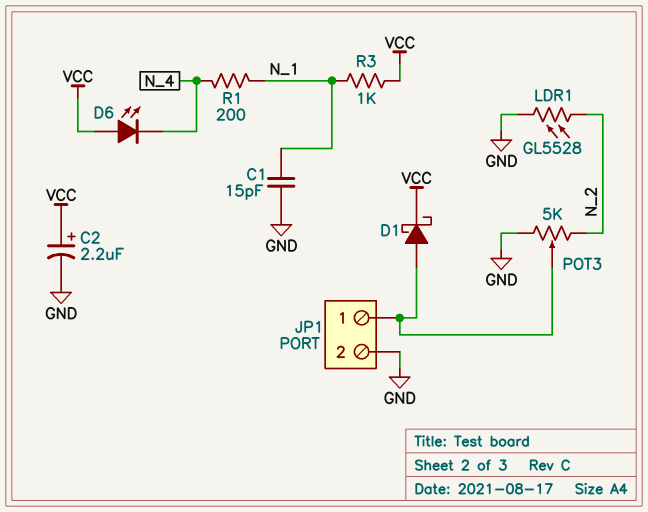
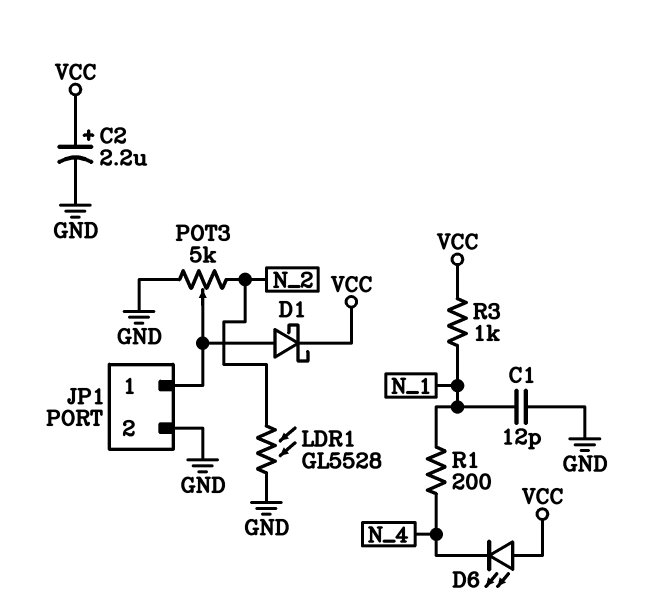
C1: 15pF (GND, N_1) -> 12pF (GND, N_1)

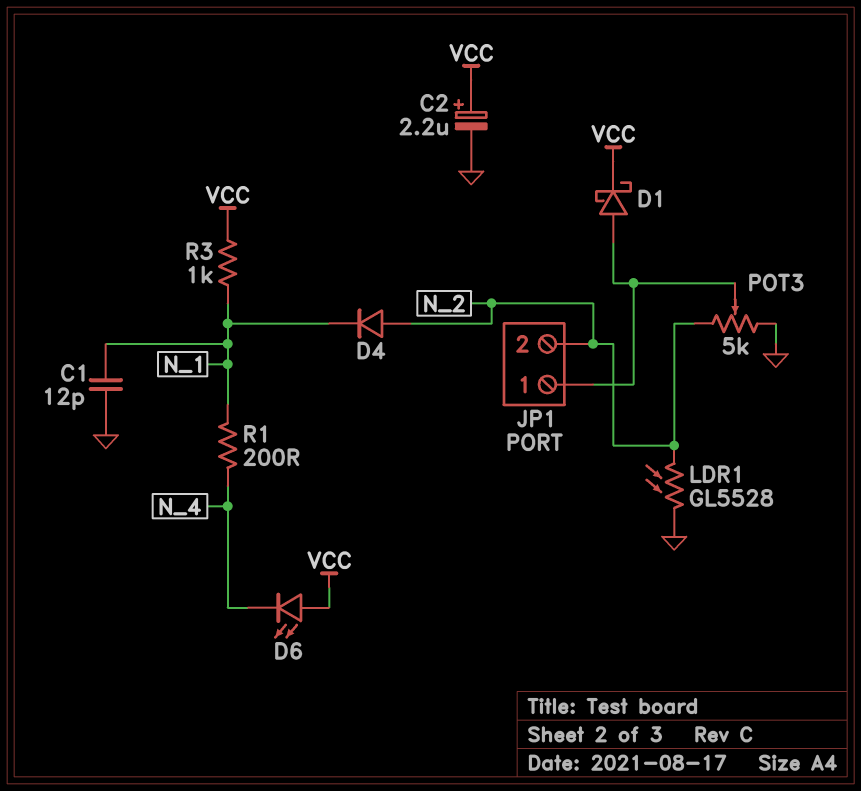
D4: none -> diode (A N_2, K N_1)
JP1 pin 2: GND -> N_2

